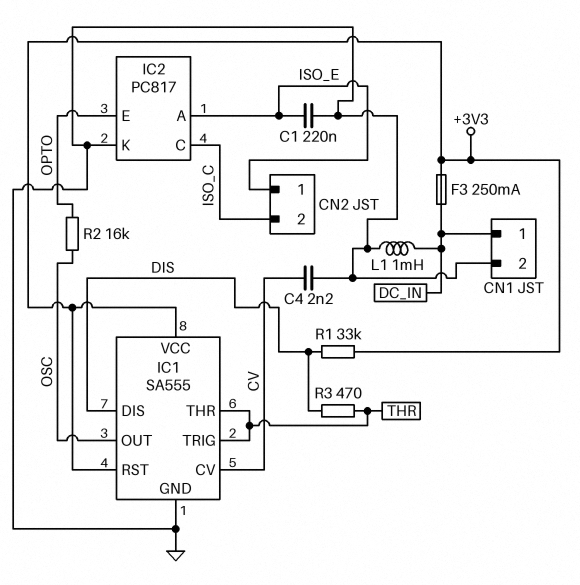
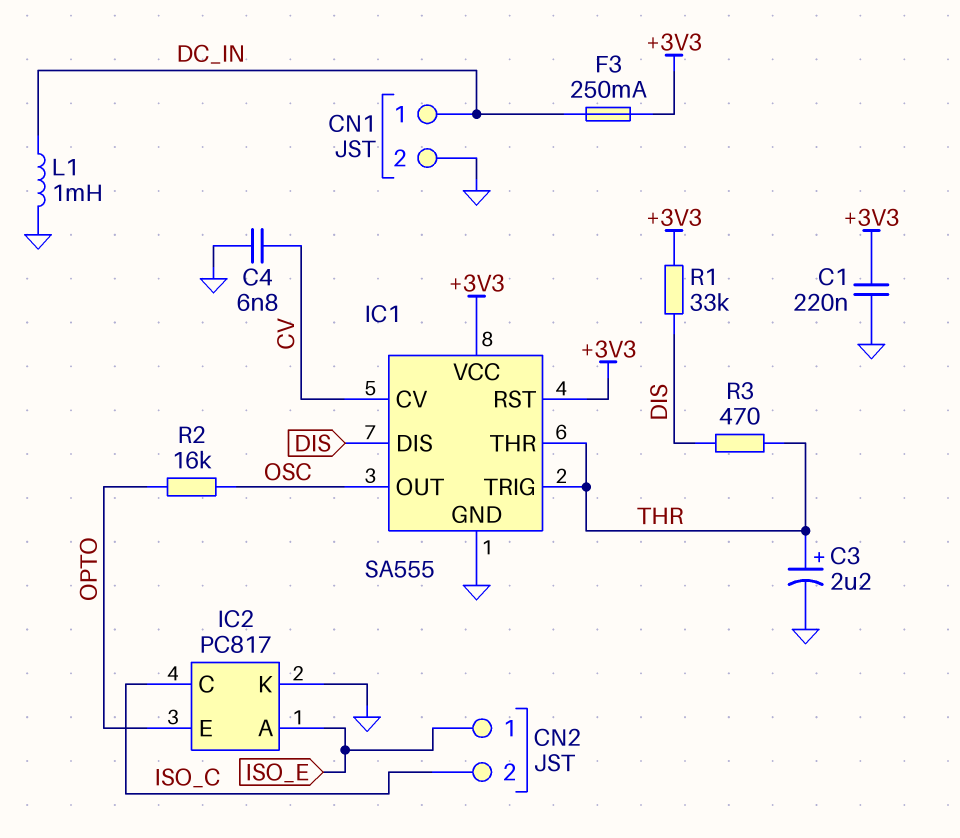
C1: 220nF (GND, ISO_E) -> 220nF (+3V3, GND)
C3: none -> 2.2uF (plus THR, minus GND)
C4: 2.2nF (CV, GND) -> 6.8nF (CV, GND)

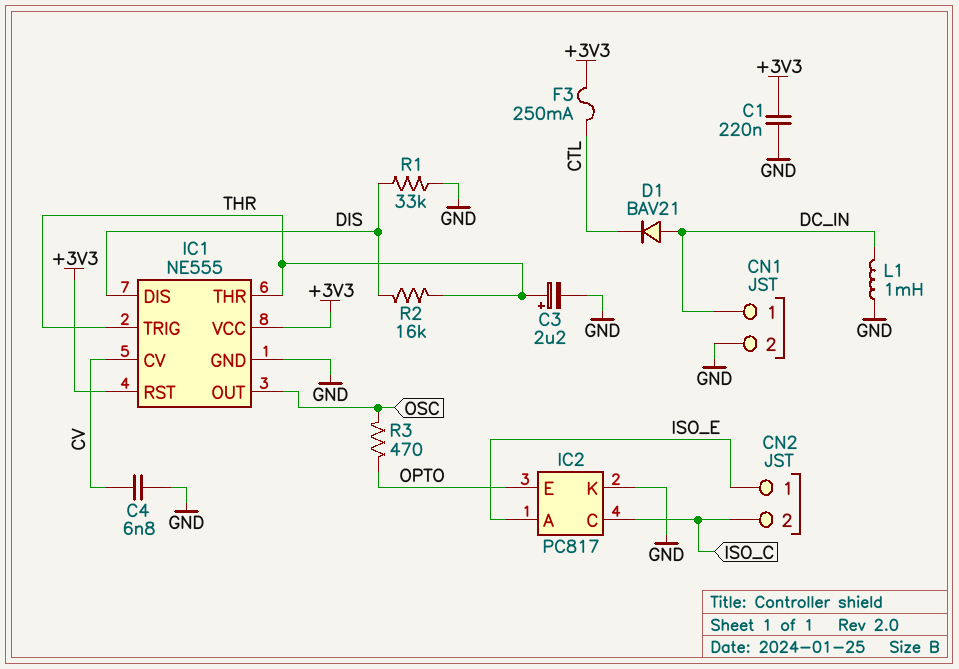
D1: none -> diode BAV21 (A DC_IN, K CTL)
F3: 250mA (+3V3, DC_IN) -> 250mA (+3V3, CTL)
IC1: SA555 -> NE555
R1: 33k (+3V3, DIS) -> 33k (DIS, GND)
R2: 16k (OPTO, OSC) -> 16k (DIS, THR)
R3: 470 (DIS, THR) -> 470 (OPTO, OSC)

